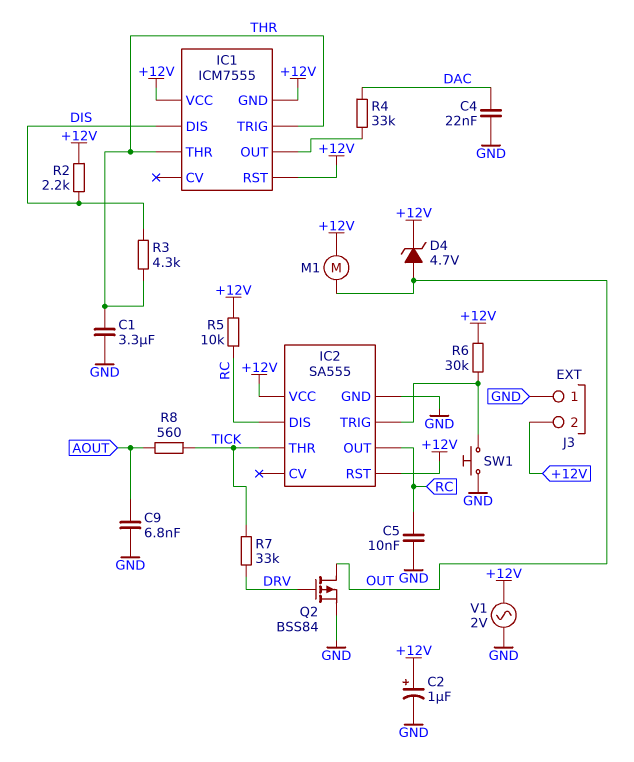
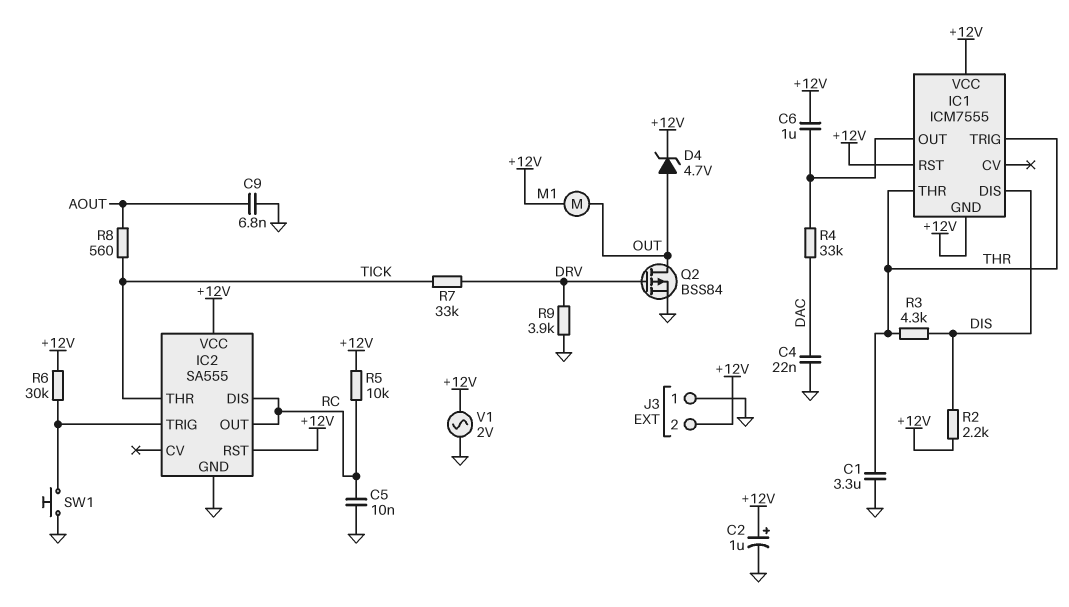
C6: none -> 1uF (+12V, IC1/OUT)
R9: none -> 3.9k (DRV, GND)

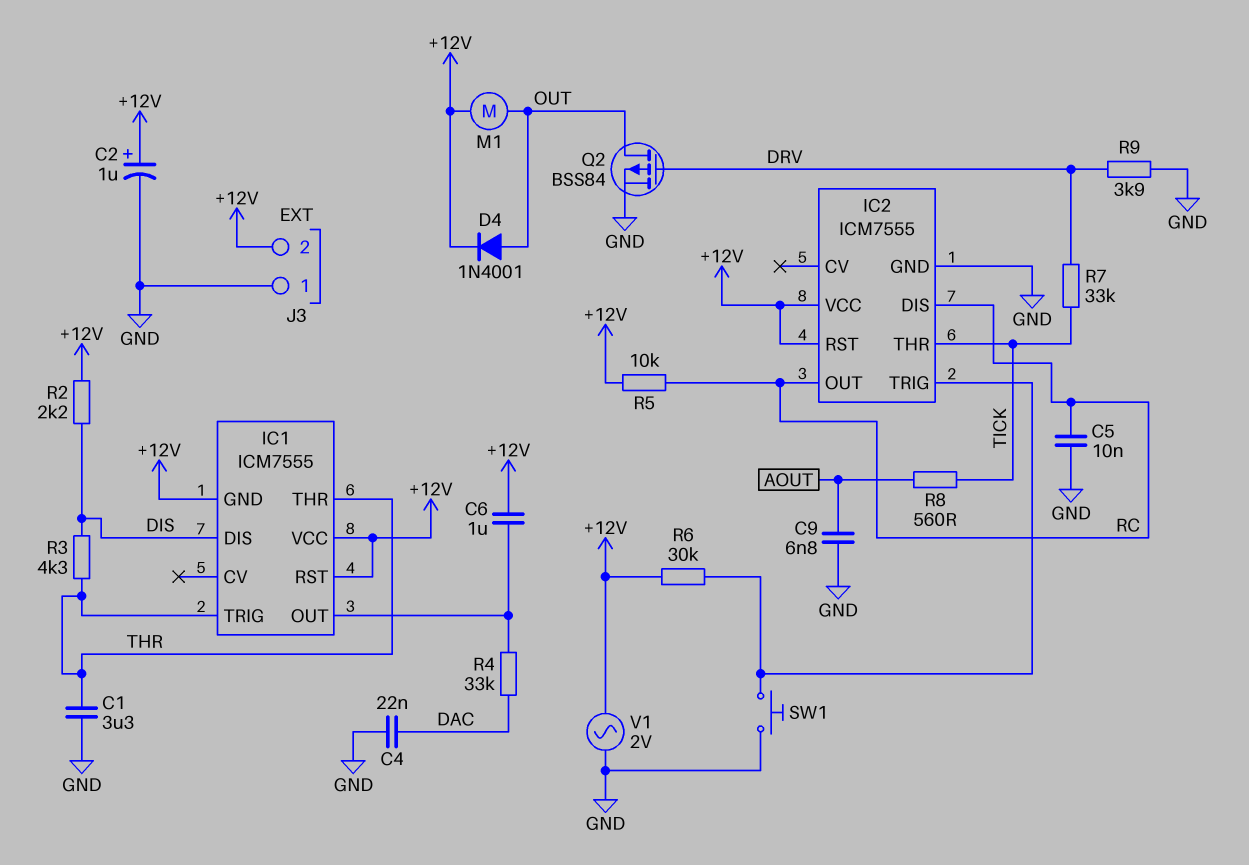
D4: zener 4.7V (A OUT, K +12V) -> diode 1N4001 (A OUT, K +12V)
IC2: SA555 -> ICM7555

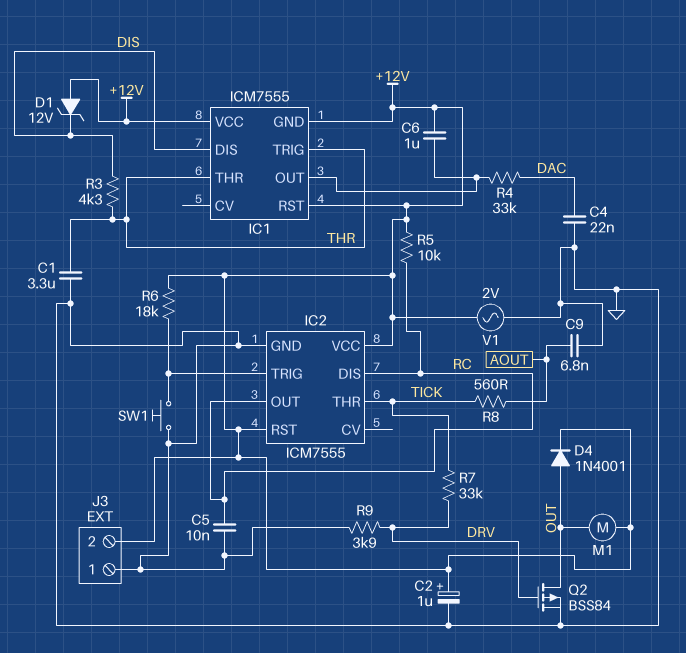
D1: none -> zener 12V (A +12V, K DIS)
R2: 2.2k (+12V, DIS) -> none
R6: 30k (+12V, IC2/TRIG) -> 18k (+12V, IC2/TRIG)

